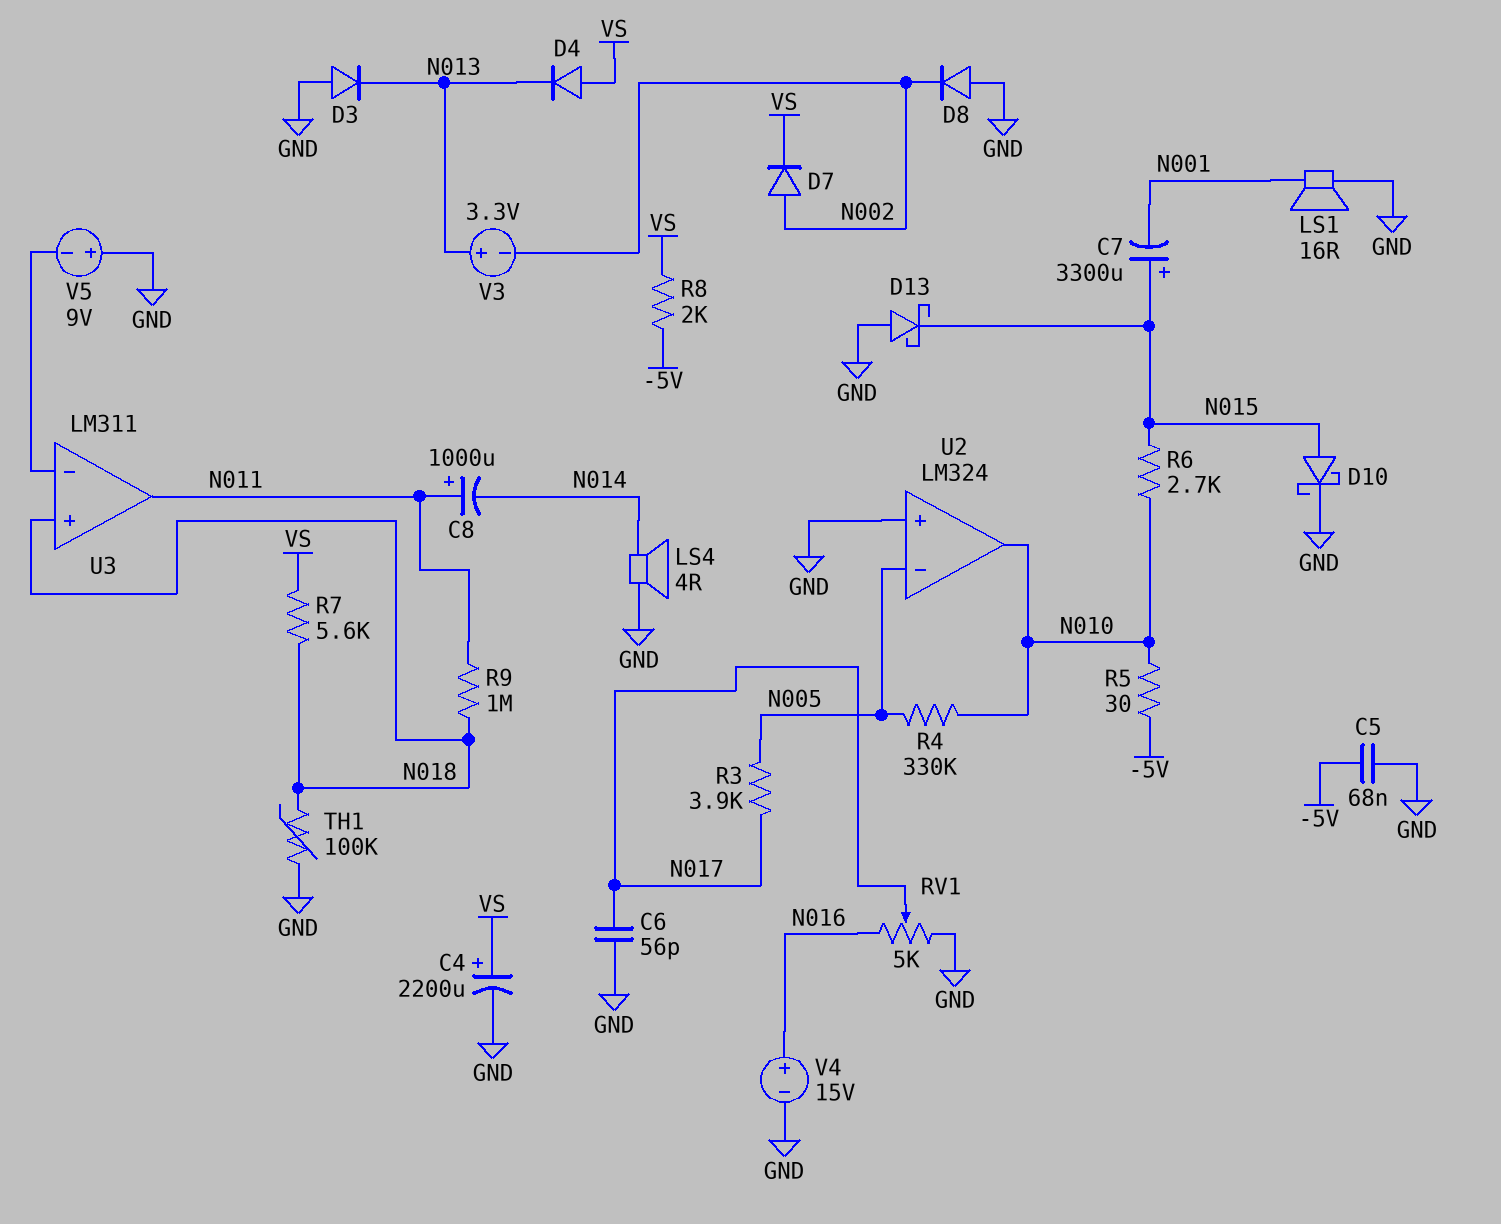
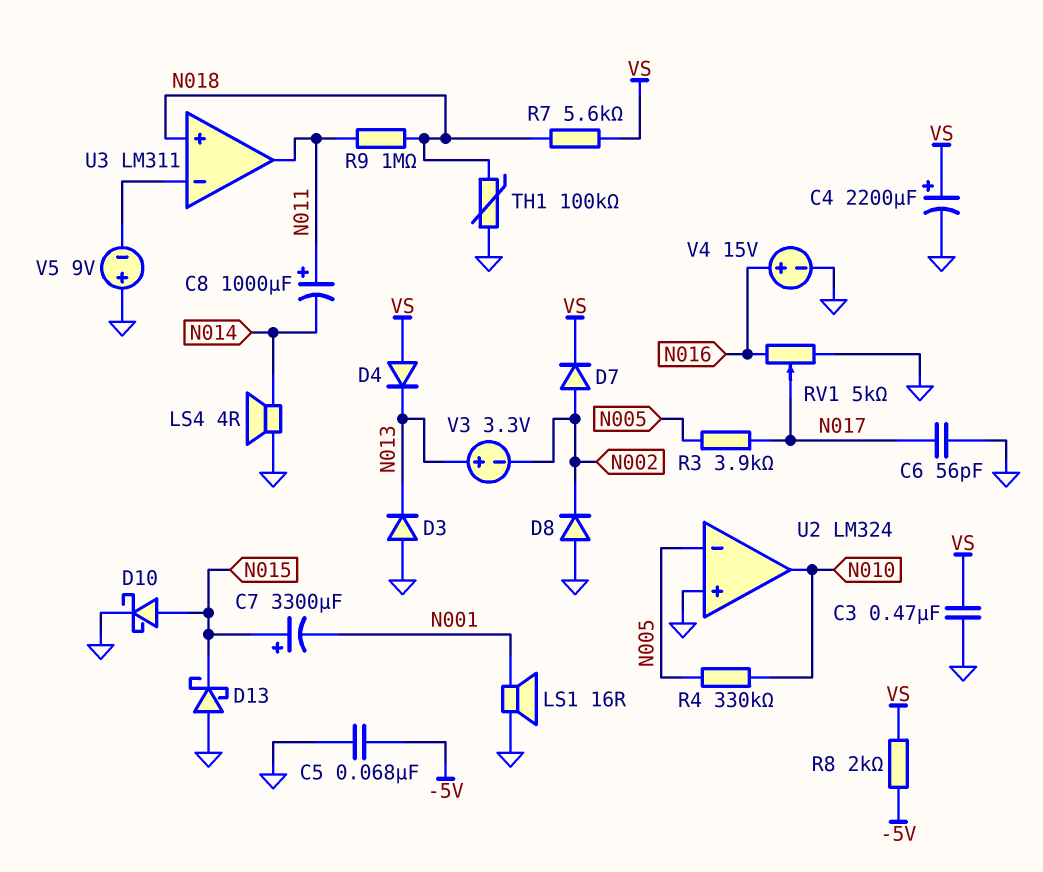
C3: none -> 470nF (GND, VS)
R5: 30 (-5V, N010) -> none
R6: 2.7k (N010, N015) -> none

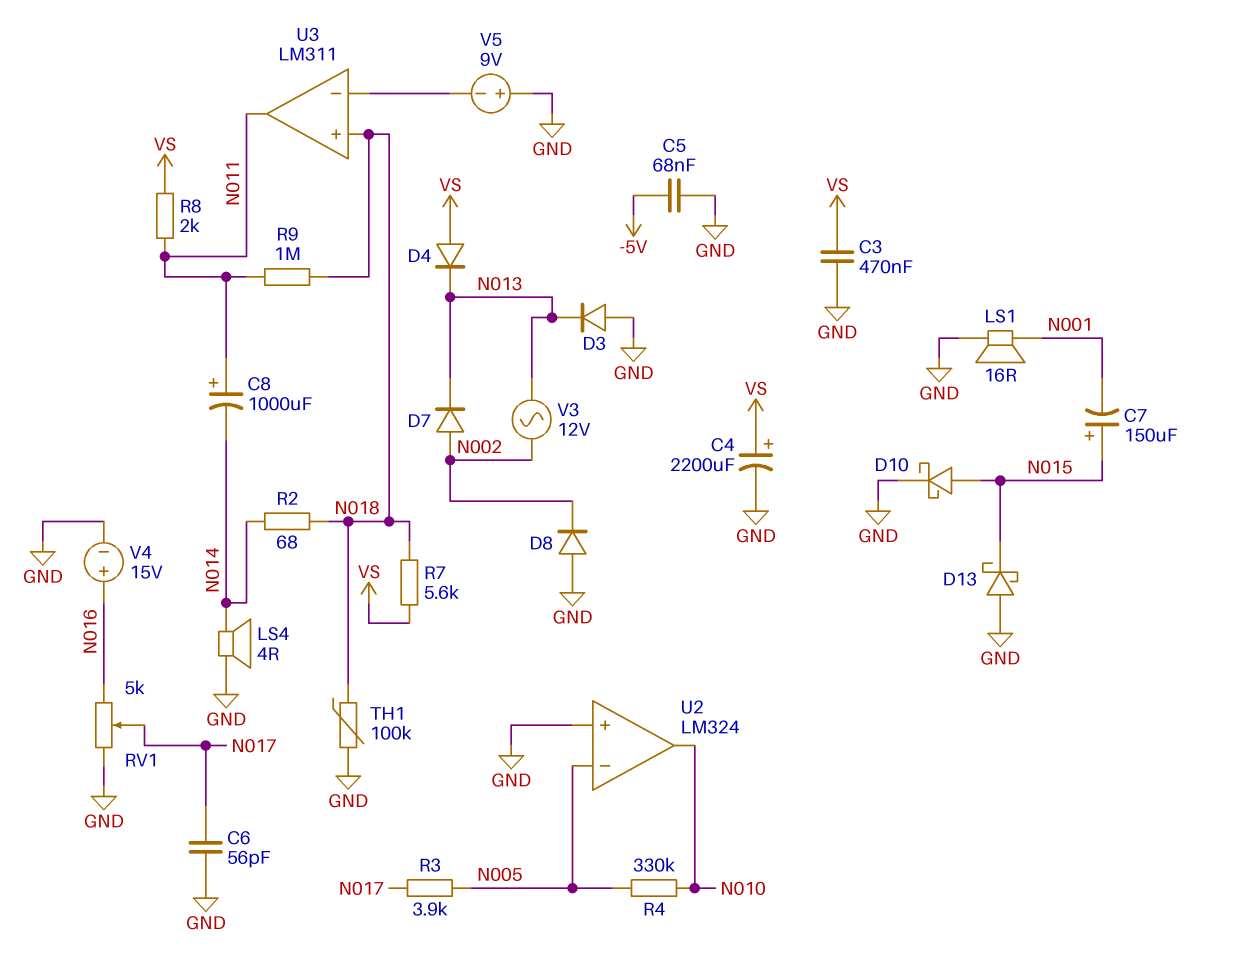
C7: 3300uF (plus N015, minus N001) -> 150uF (plus N015, minus N001)
D7: diode (A N002, K VS) -> diode (A N002, K N013)
R2: none -> 68 (N014, N018)
R8: 2k (-5V, VS) -> 2k (N011, VS)
V3: 3.3V (plus N013, minus N002) -> AC 12V (N002, N013)

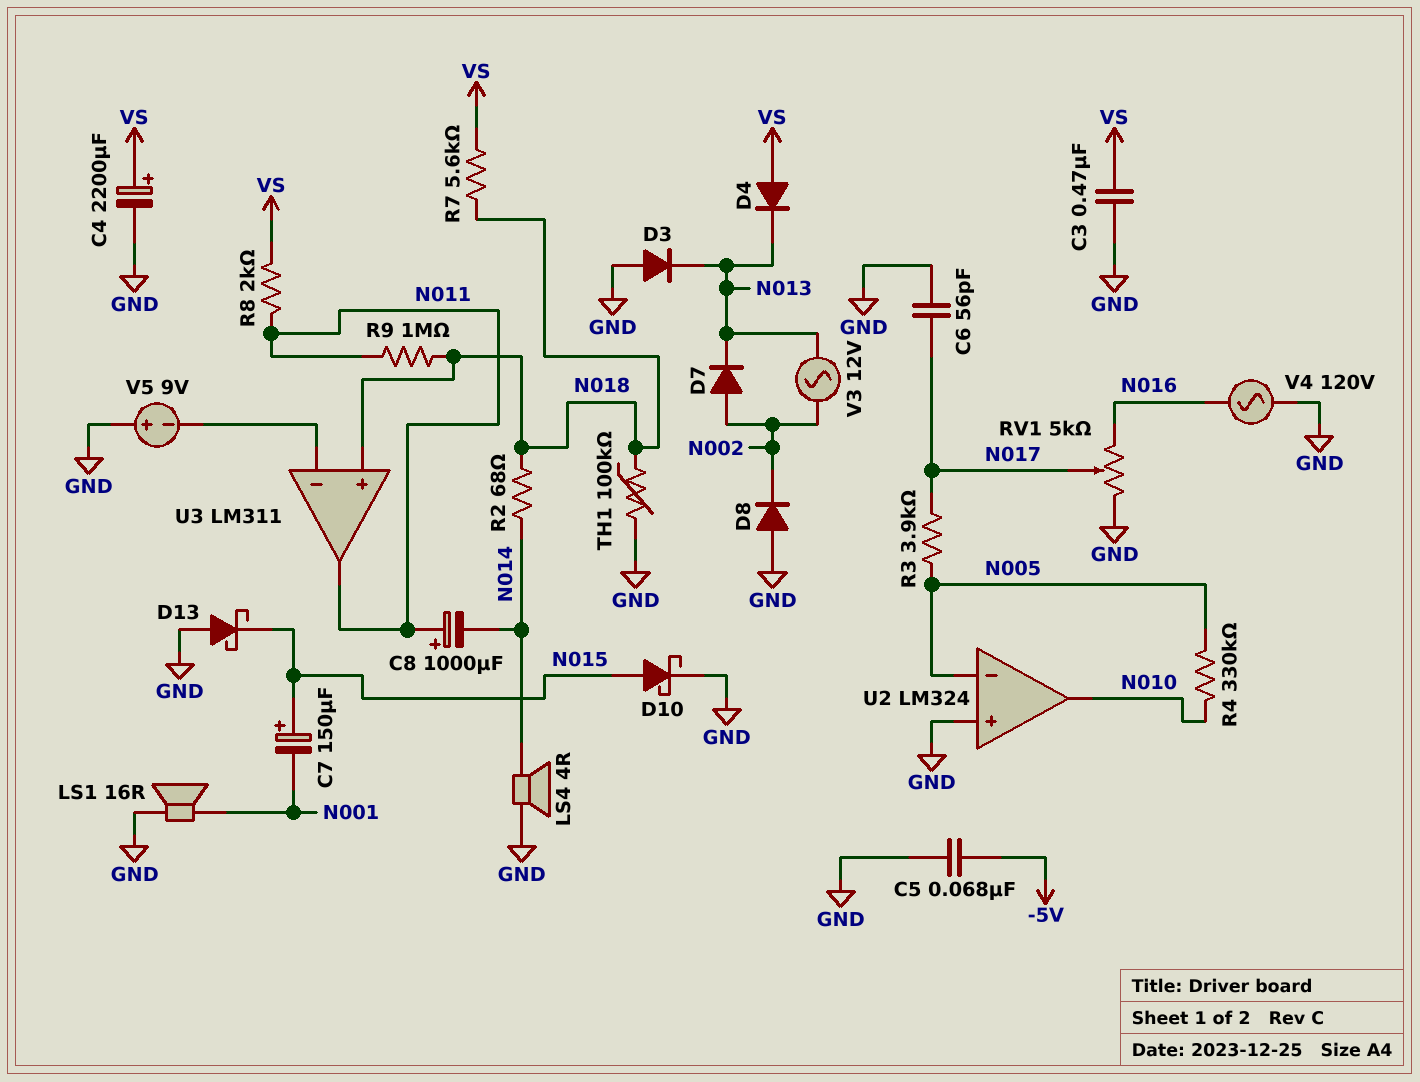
V4: 15V (plus N016, minus GND) -> AC 120V (GND, N016)

